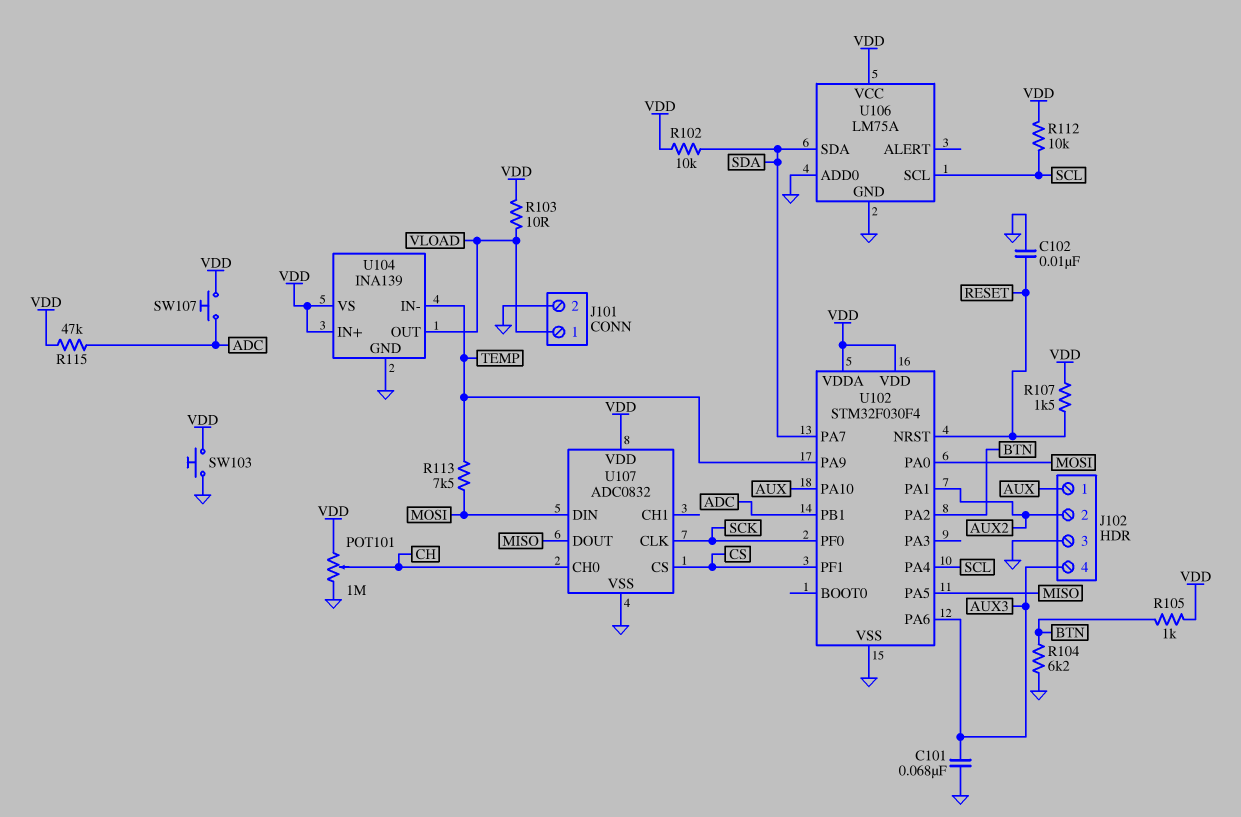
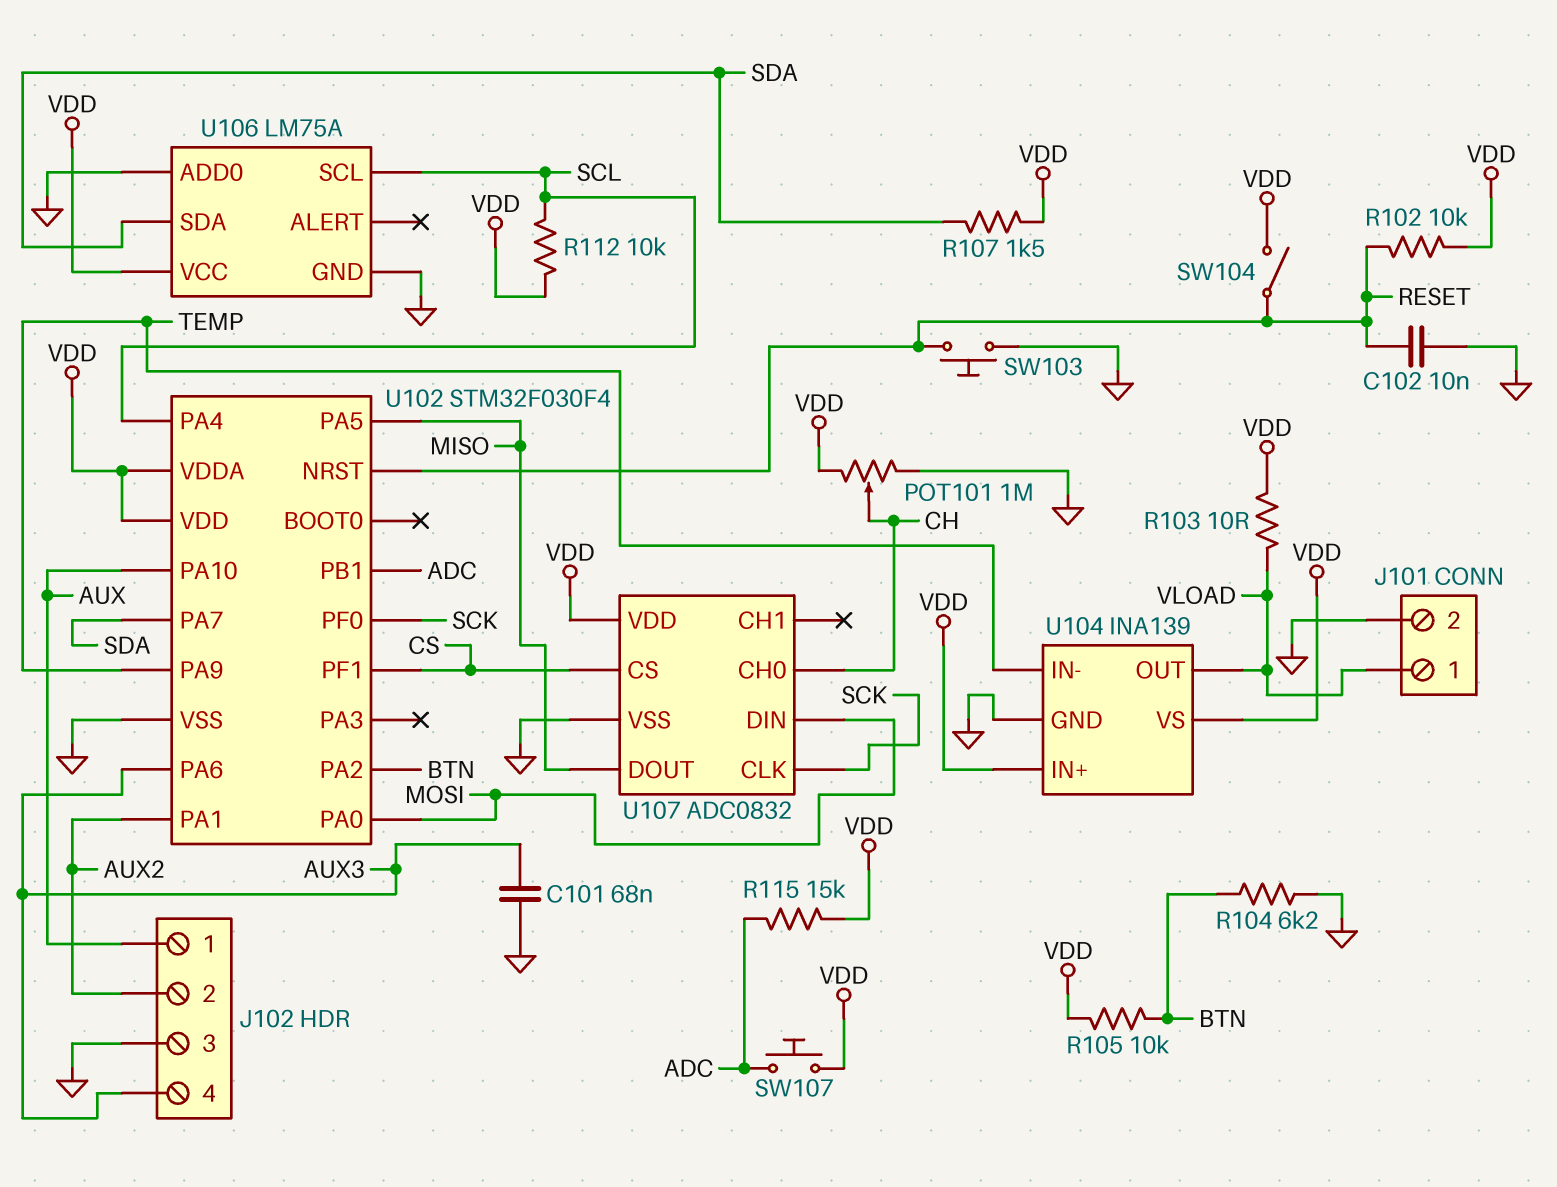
R102: 10k (SDA, VDD) -> 10k (RESET, VDD)
R105: 1k (BTN, VDD) -> 10k (BTN, VDD)
R107: 1.5k (RESET, VDD) -> 1.5k (SDA, VDD)
R113: 7.5k (MOSI, TEMP) -> none
R115: 47k (ADC, VDD) -> 15k (ADC, VDD)
SW103: button (GND, VDD) -> button (GND, RESET)
SW104: none -> switch (RESET, VDD)

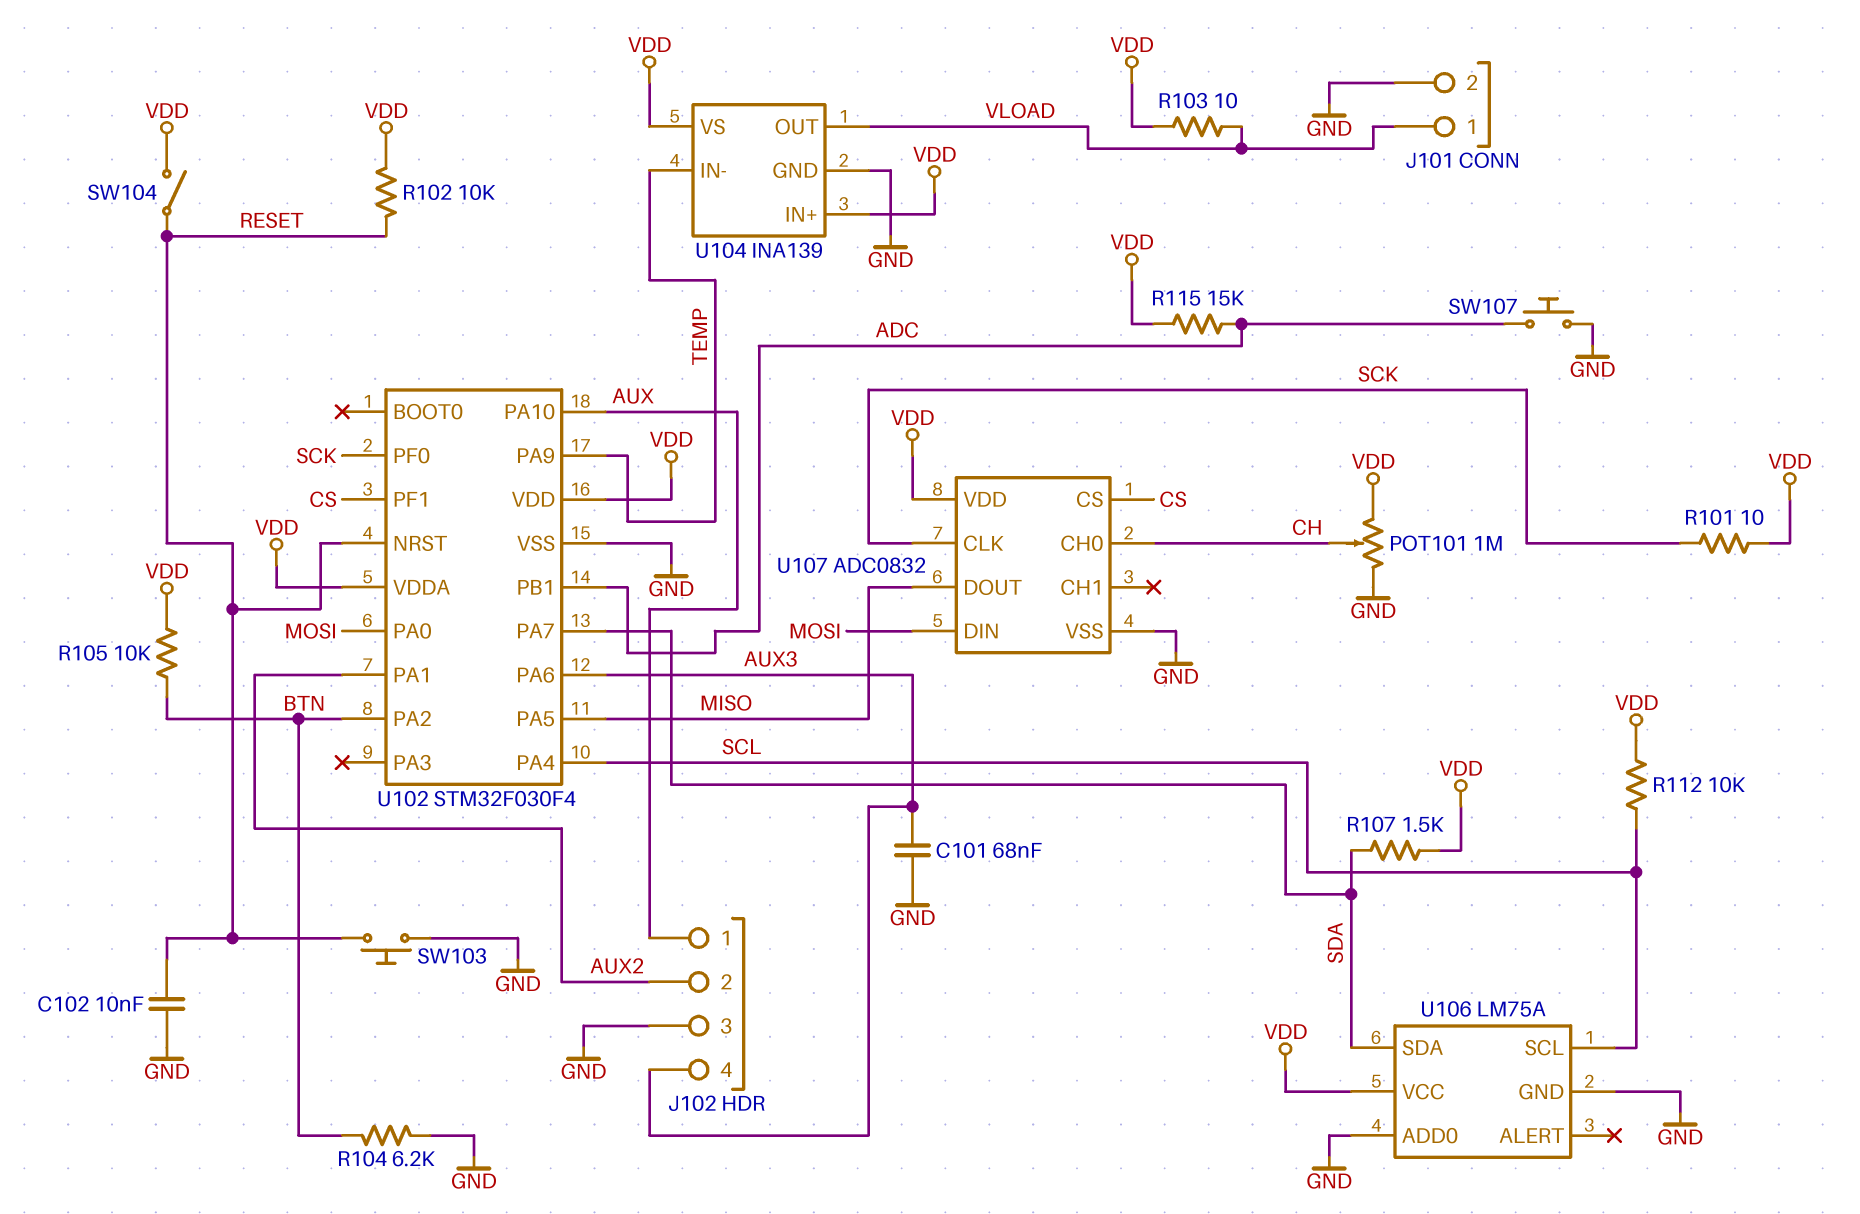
R101: none -> 10 (SCK, VDD)
SW107: button (ADC, VDD) -> button (ADC, GND)

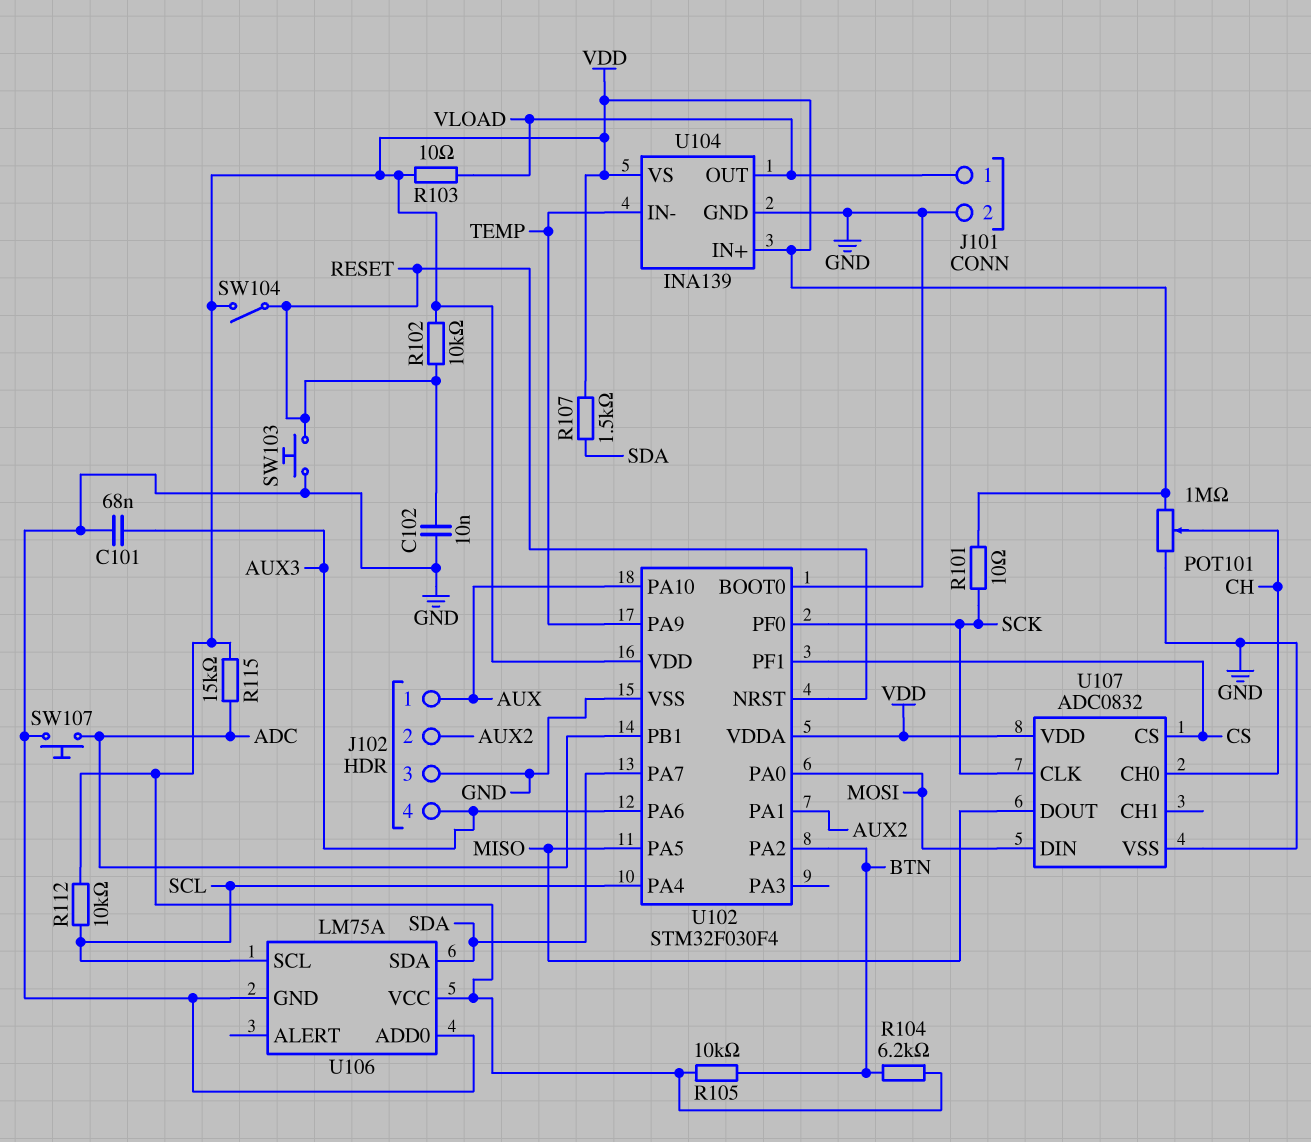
R104: 6.2k (BTN, GND) -> 6.2k (BTN, VDD)
U102 pin BOOT0: none -> GND

